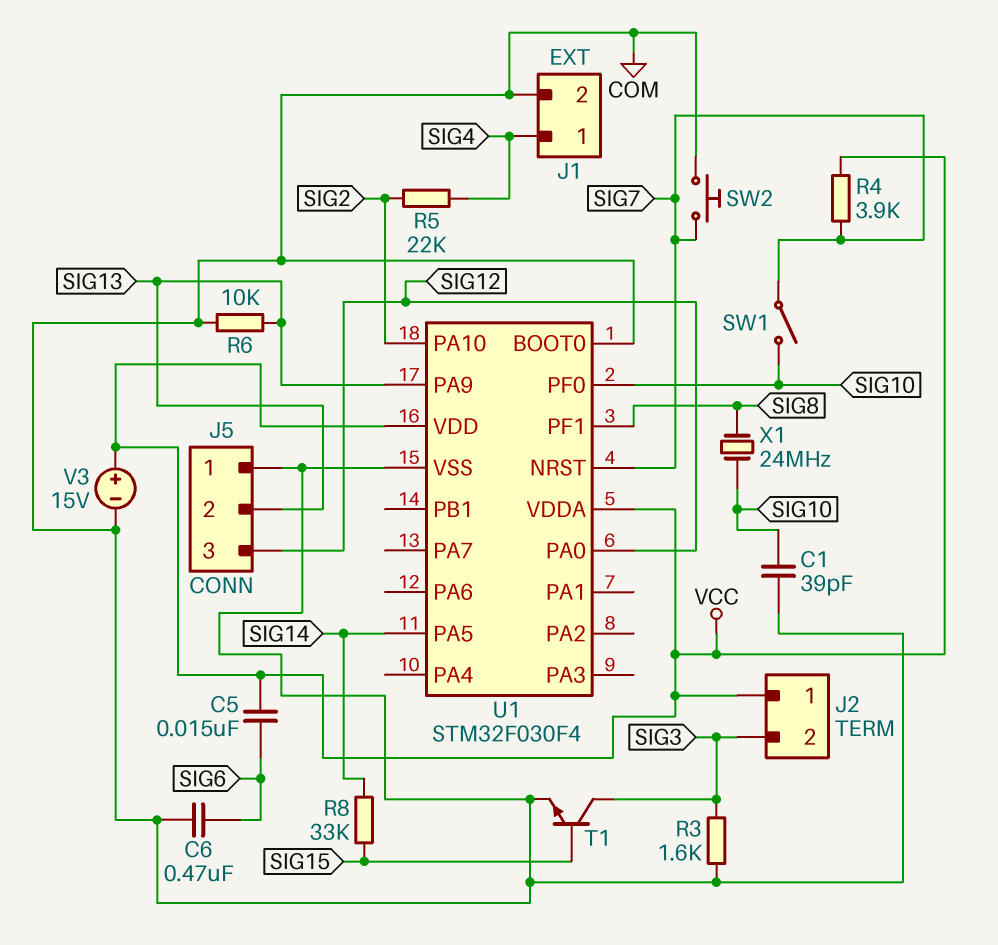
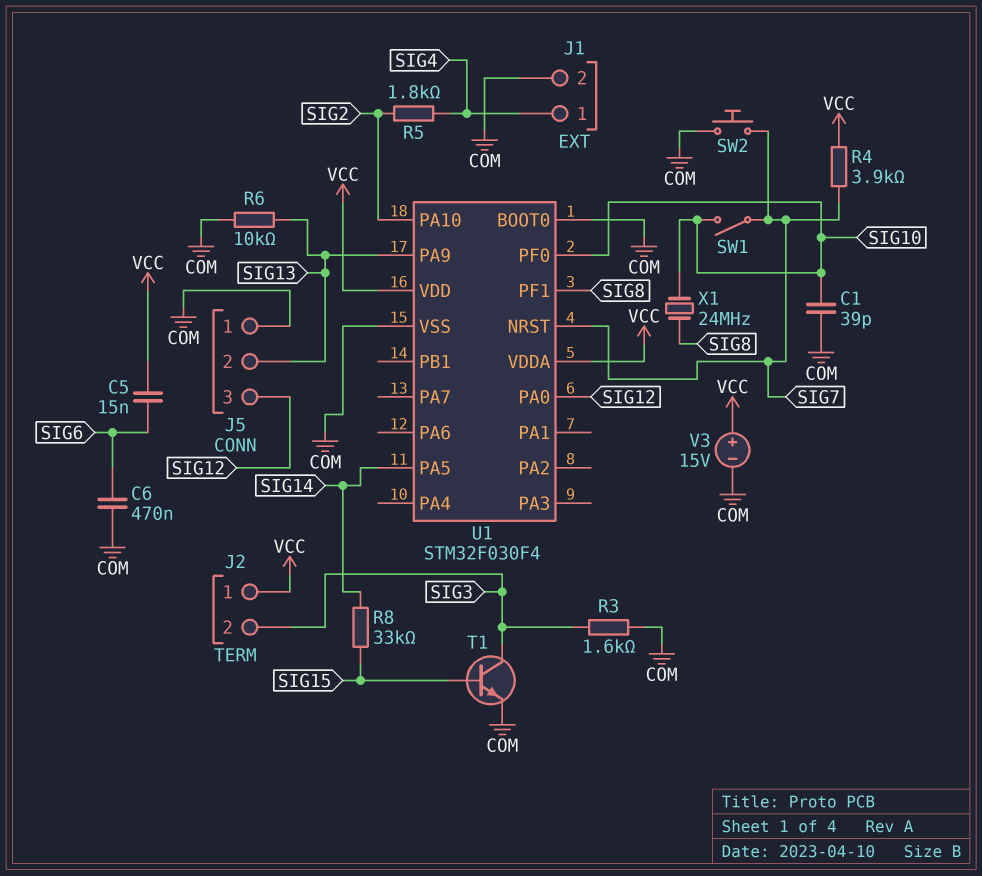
R5: 22k (SIG2, SIG4) -> 1.8k (SIG2, SIG4)

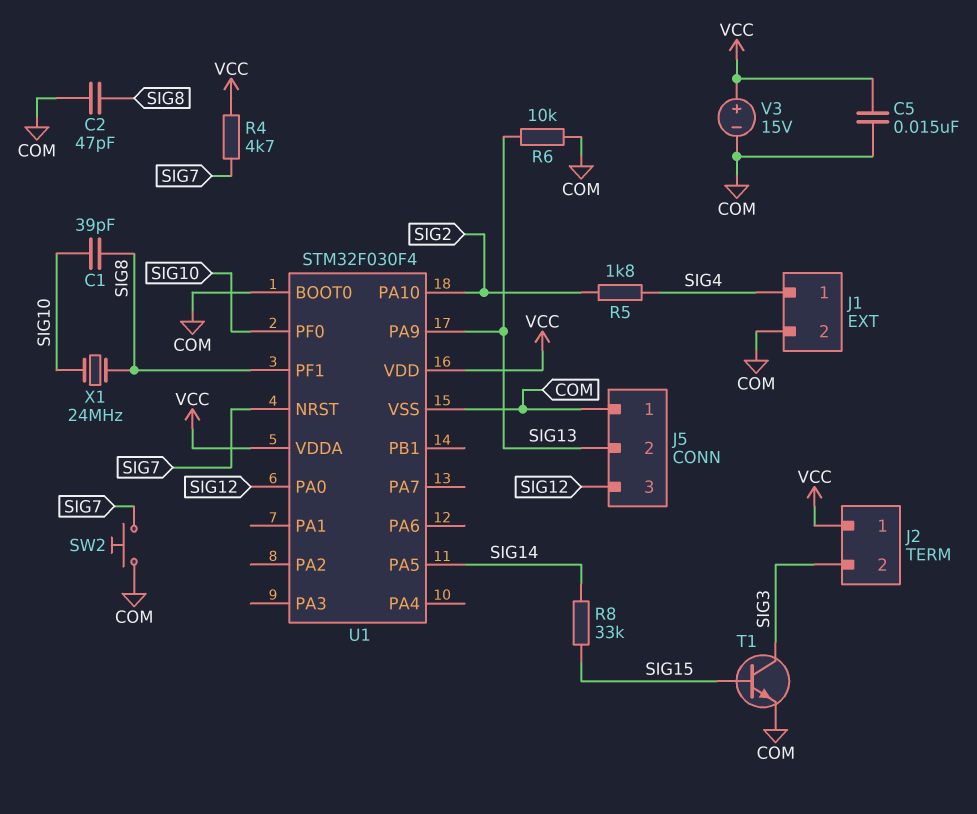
C1: 39pF (COM, SIG10) -> 39pF (SIG8, SIG10)
C2: none -> 47pF (COM, SIG8)
C5: 15nF (SIG6, VCC) -> 15nF (COM, VCC)
C6: 470nF (COM, SIG6) -> none
R3: 1.6k (COM, SIG3) -> none
R4: 3.9k (SIG7, VCC) -> 4.7k (SIG7, VCC)
SW1: switch (SIG7, SIG10) -> none

